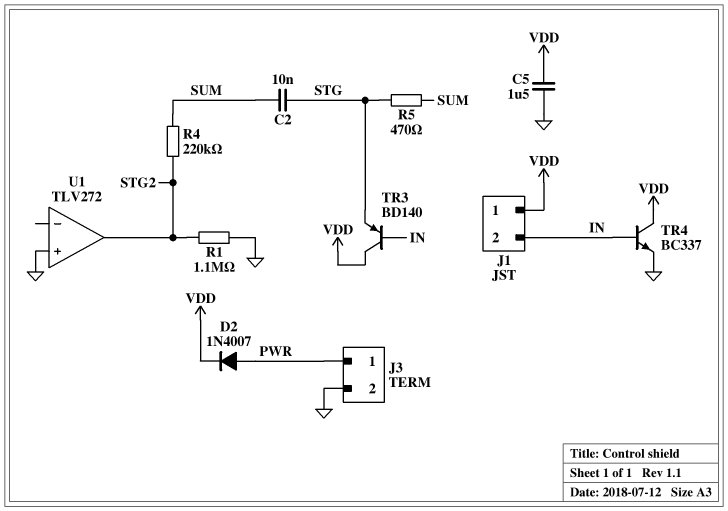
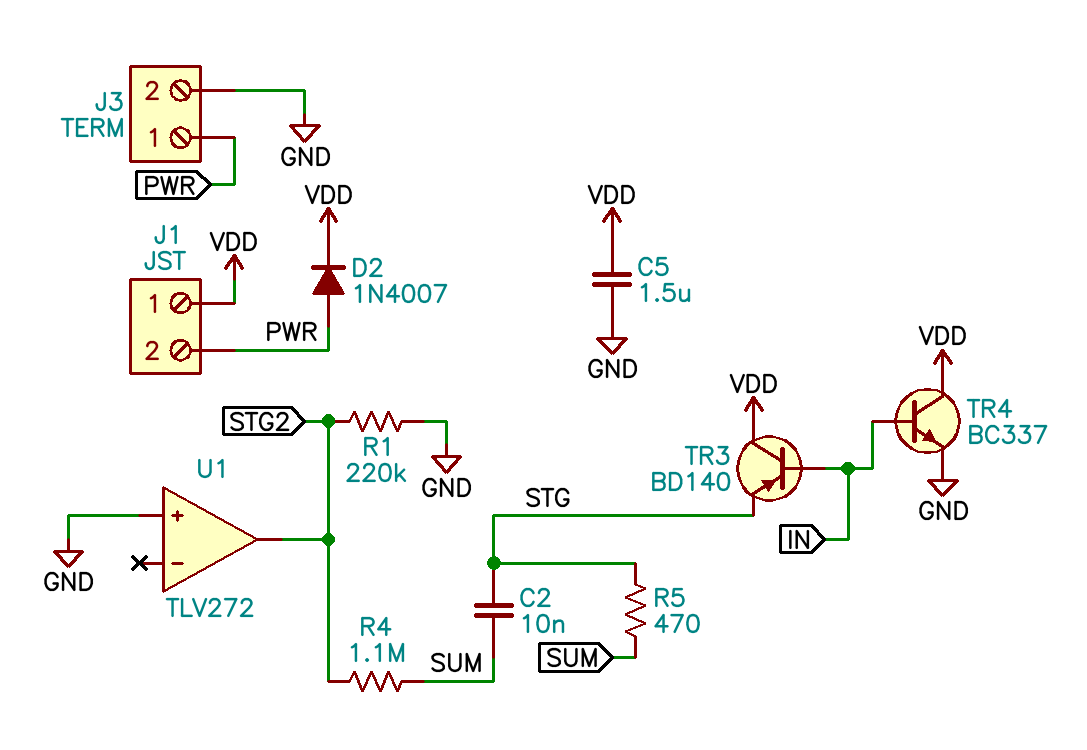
J1 pin 2: IN -> PWR
R1: 1.1M (GND, STG2) -> 220k (GND, STG2)
R4: 220k (STG2, SUM) -> 1.1M (STG2, SUM)

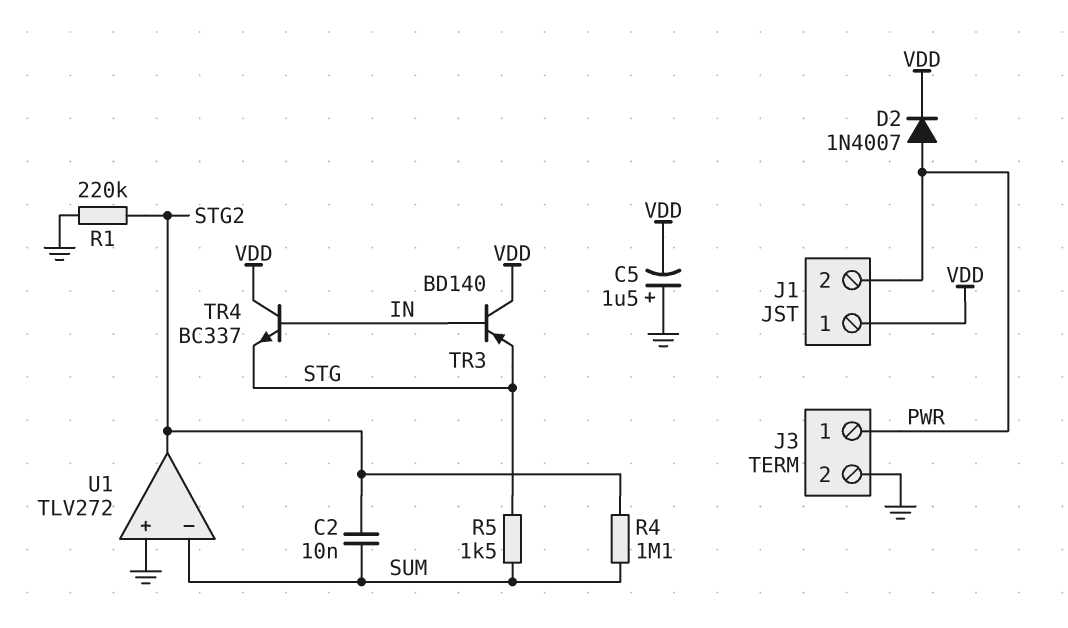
C2: 10nF (STG, SUM) -> 10nF (STG2, SUM)
C5: 1.5uF (GND, VDD) -> 1.5uF (plus GND, minus VDD)
R5: 470 (STG, SUM) -> 1.5k (STG, SUM)
TR4: NPN BC337 (B IN, C VDD, E GND) -> NPN BC337 (B IN, C VDD, E STG)
U1 pin in-: none -> SUM

